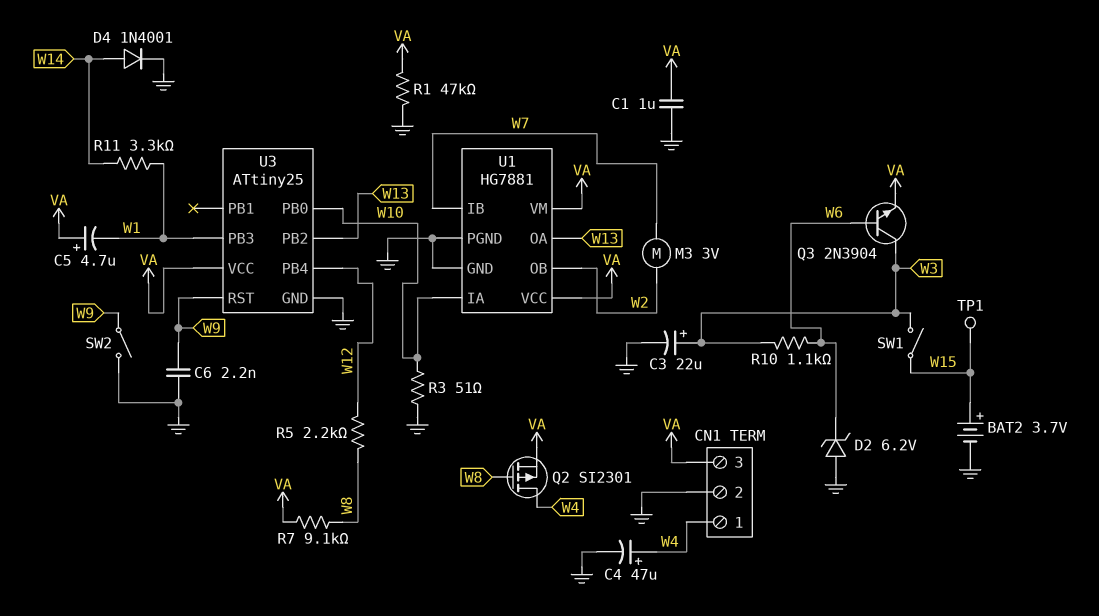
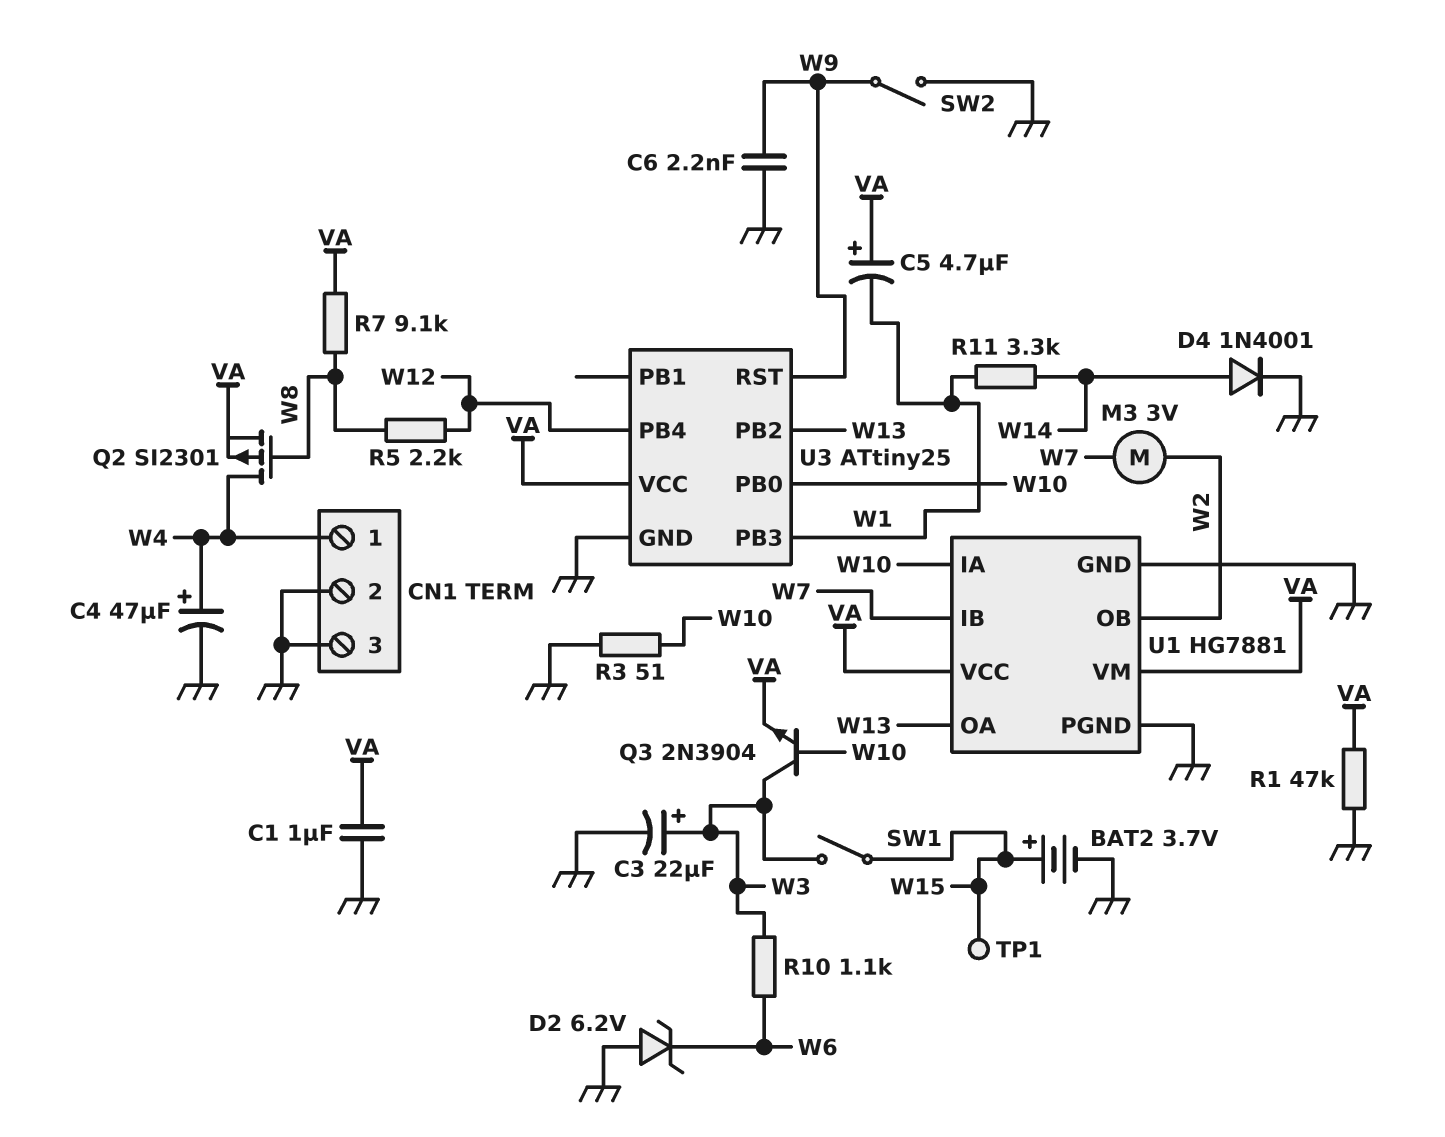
CN1 pin 3: VA -> GND
Q3: NPN 2N3904 (B W6, C W3, E VA) -> NPN 2N3904 (B W10, C W3, E VA)

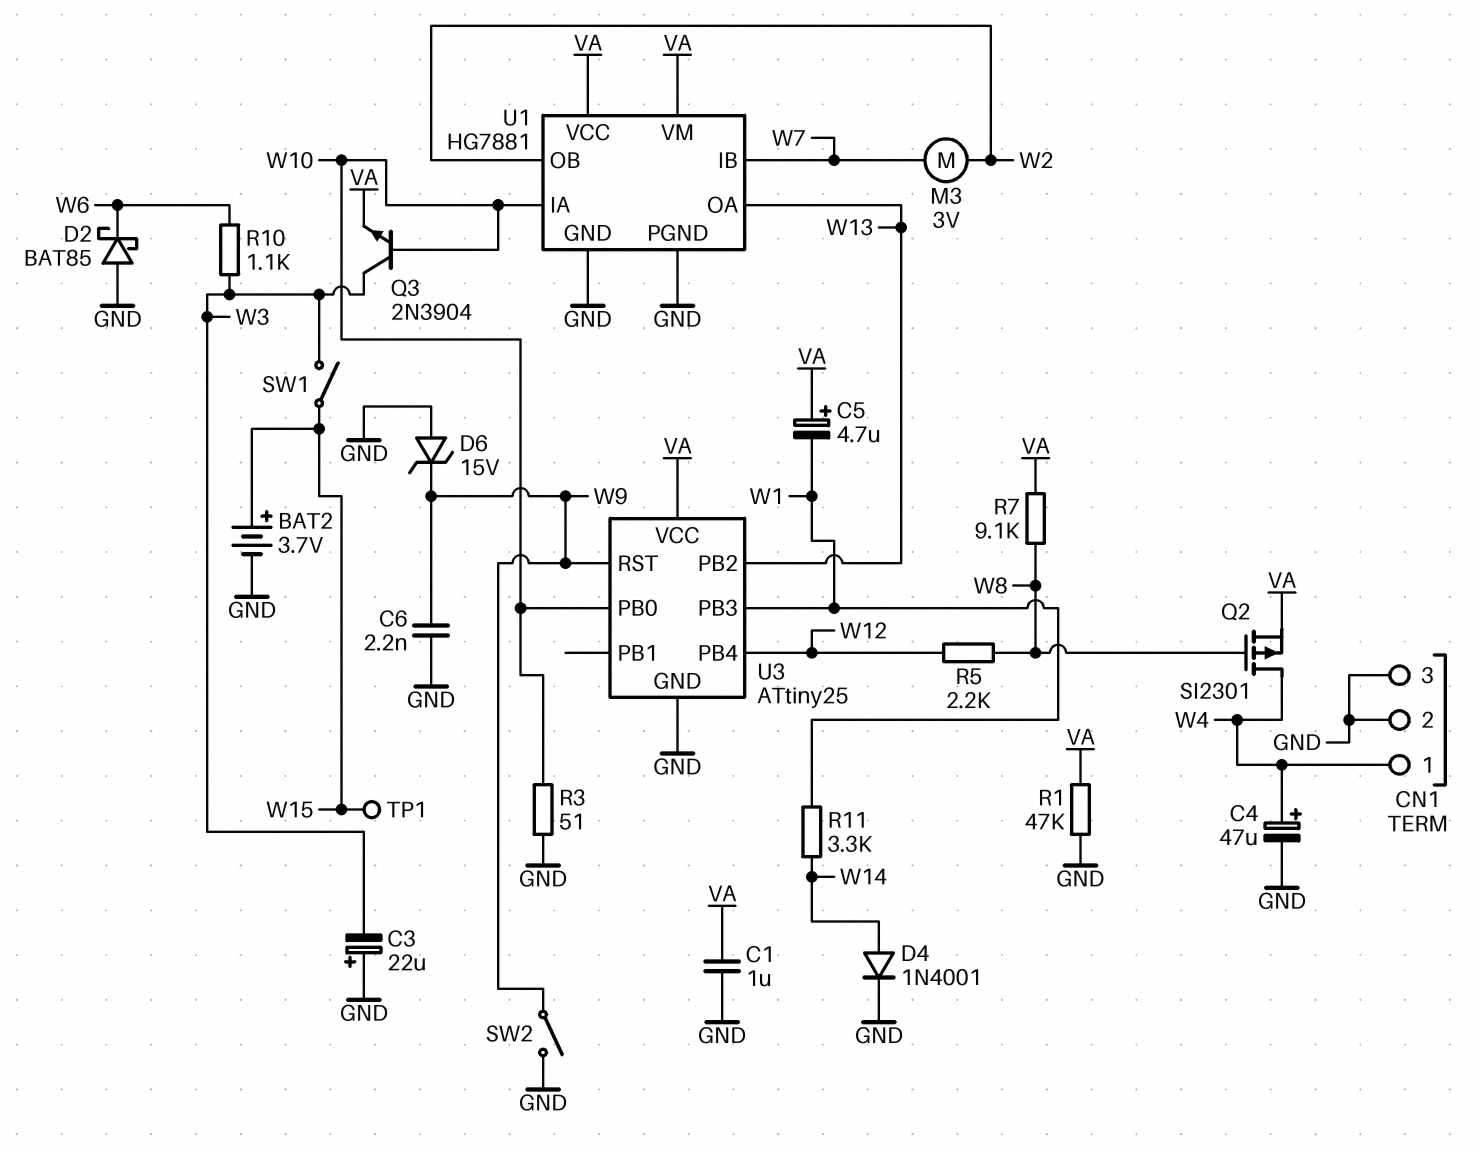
C3: 22uF (plus W3, minus GND) -> 22uF (plus GND, minus W3)
D2: zener 6.2V (A GND, K W6) -> schottky BAT85 (A GND, K W6)
D6: none -> zener 15V (A GND, K W9)

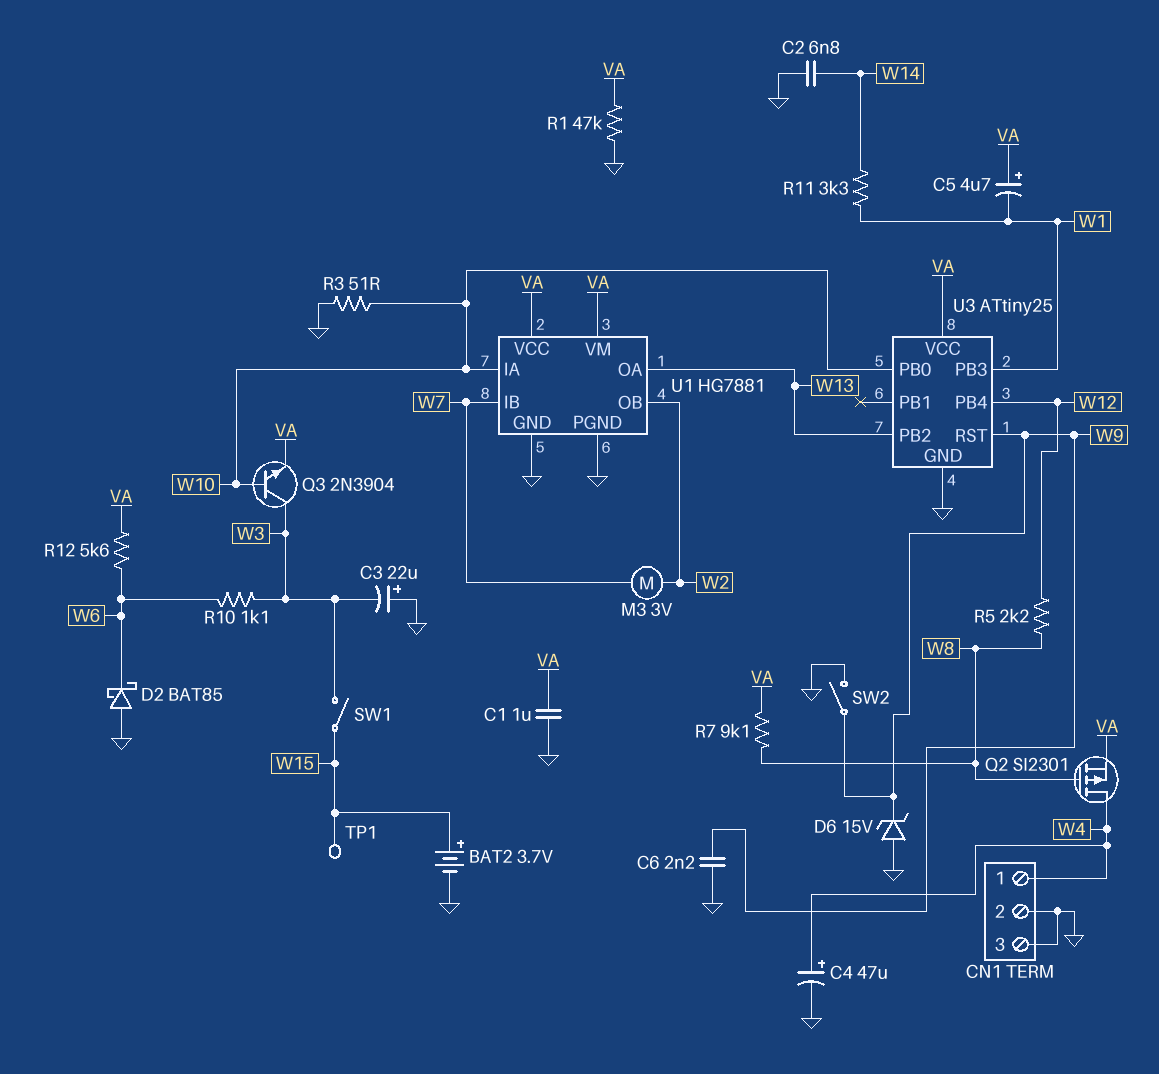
C2: none -> 6.8nF (GND, W14)
D4: diode 1N4001 (A W14, K GND) -> none
R12: none -> 5.6k (VA, W6)

